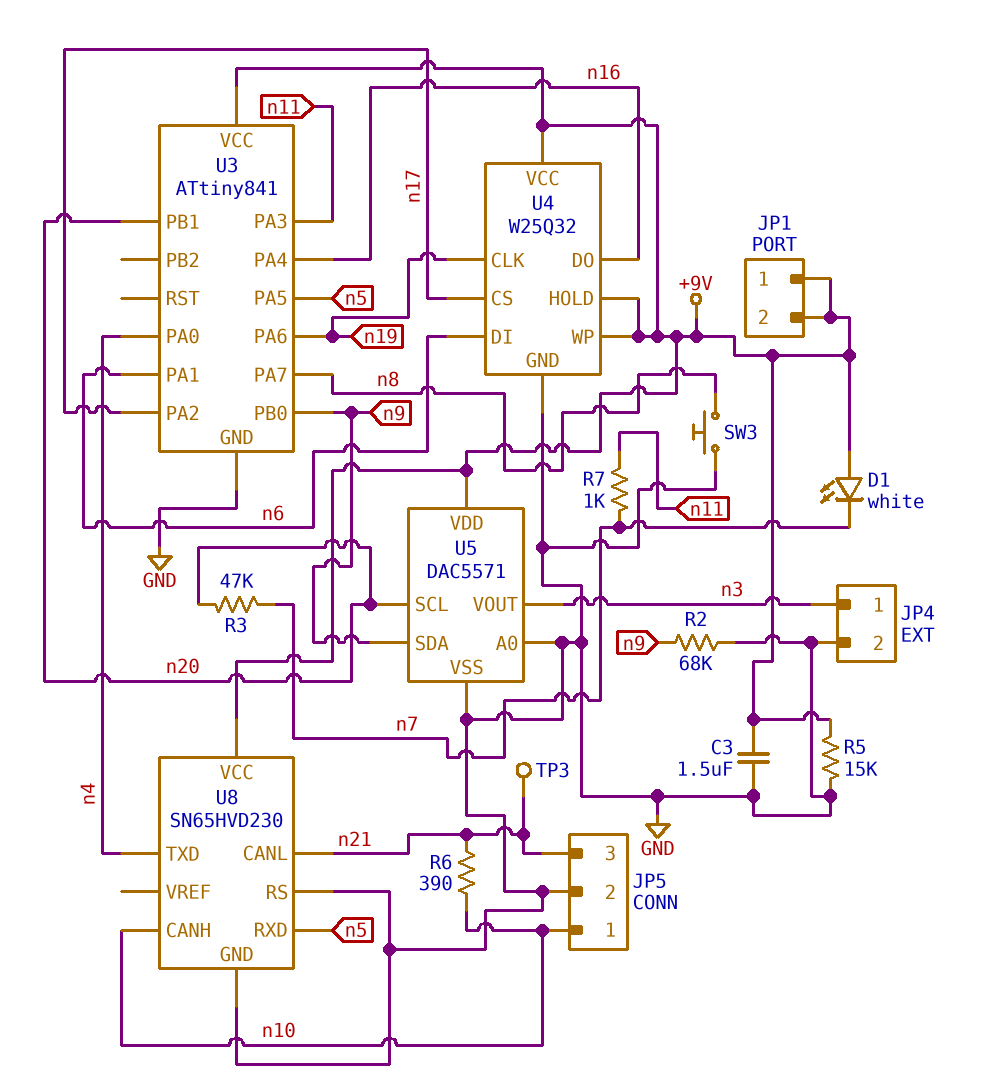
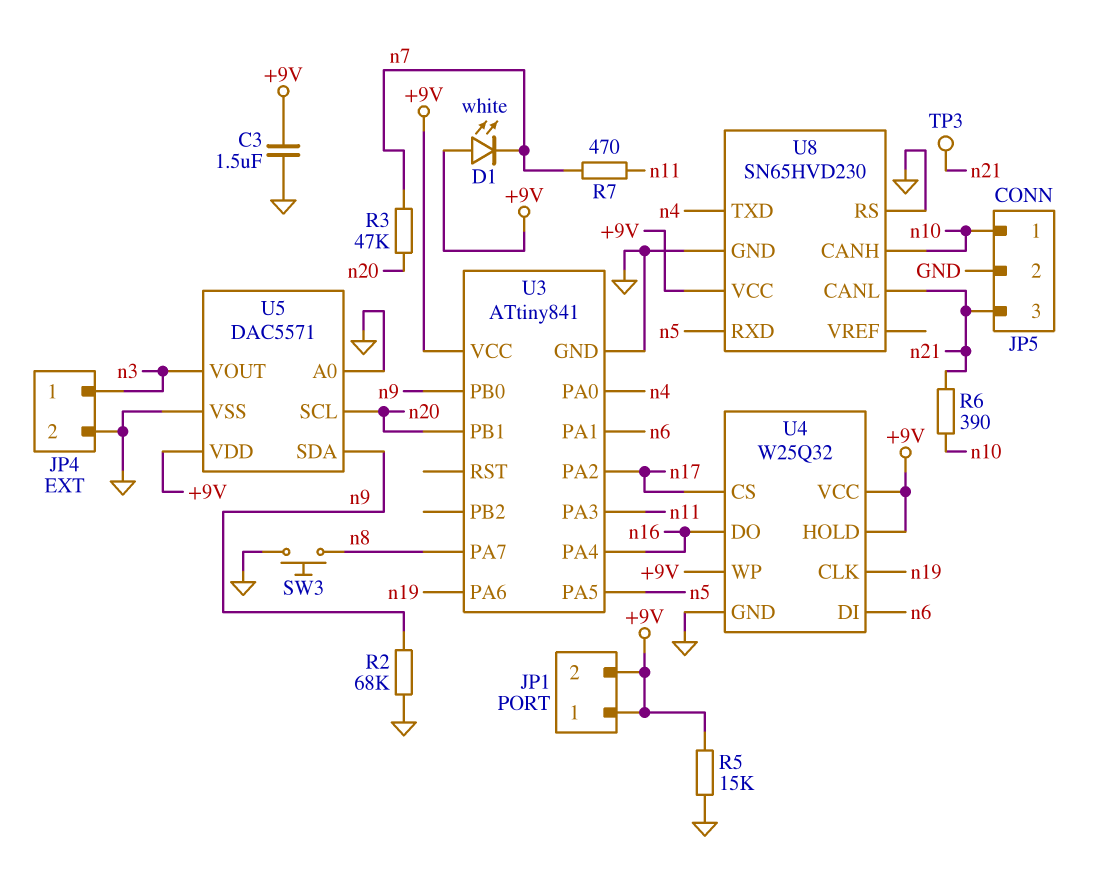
R7: 1k (n7, n11) -> 470 (n7, n11)

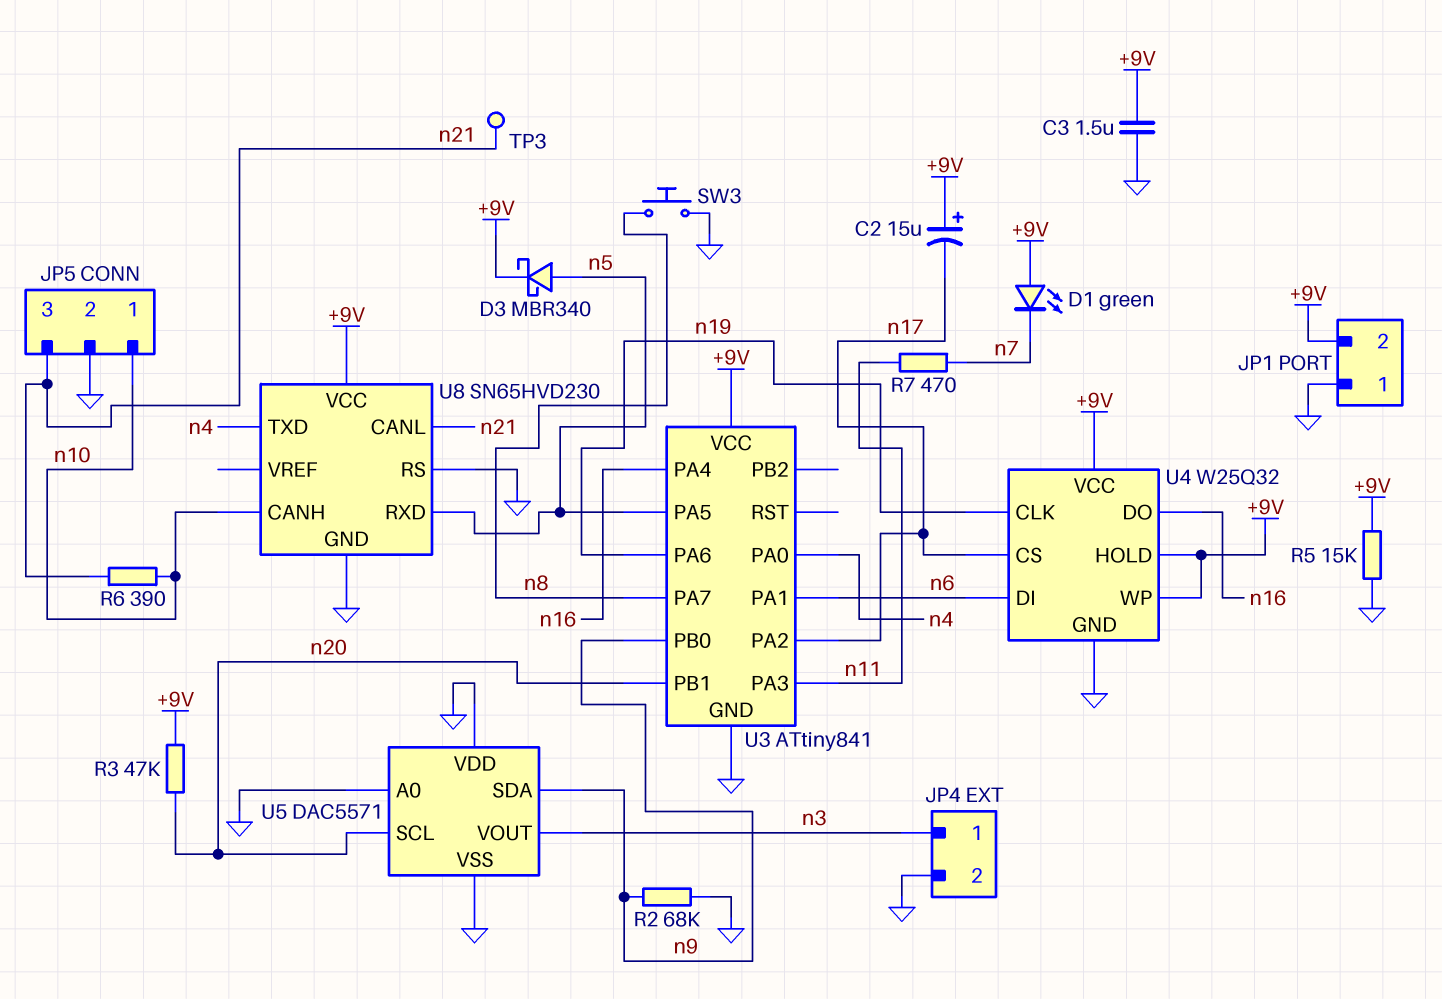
C2: none -> 15uF (plus +9V, minus n17)
D1: LED white (A +9V, K n7) -> LED green (A +9V, K n7)
D3: none -> schottky MBR340 (A n5, K +9V)
JP1 pin 1: +9V -> GND
R3: 47k (n7, n20) -> 47k (+9V, n20)
U5 pin VDD: +9V -> GND

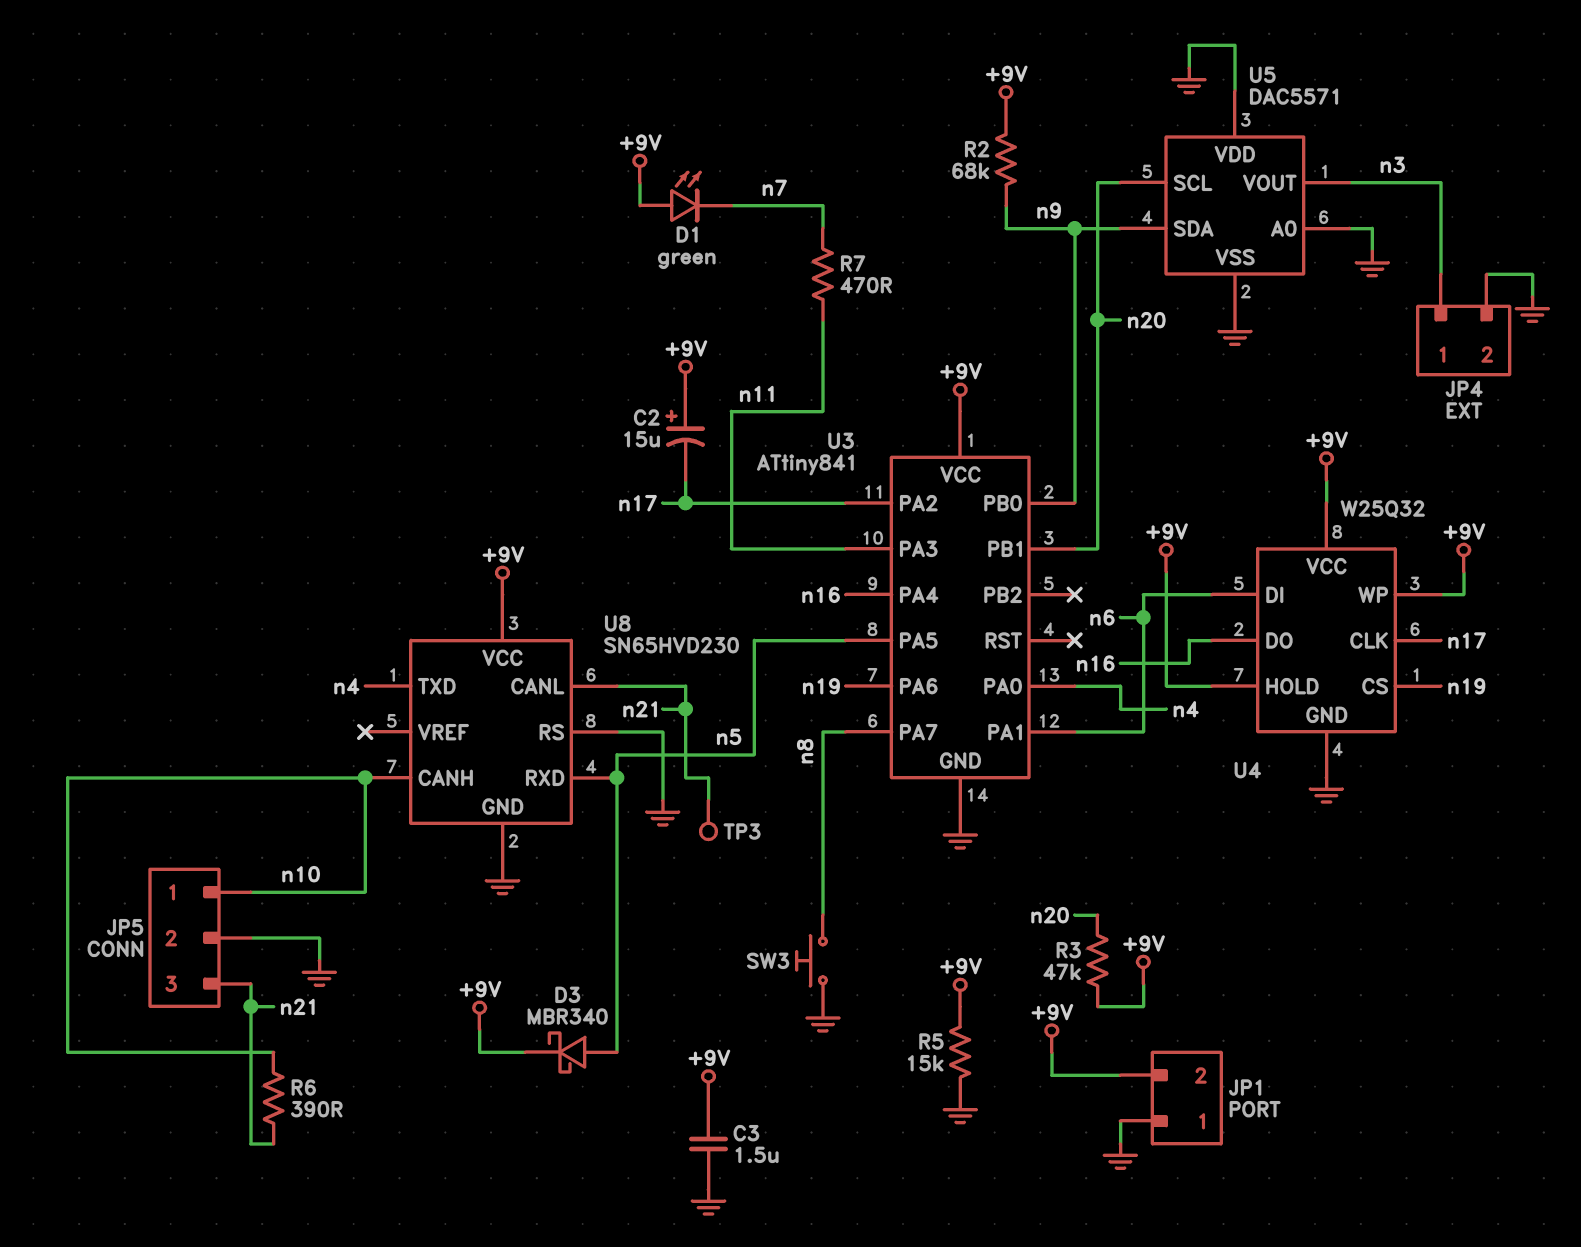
R2: 68k (GND, n9) -> 68k (+9V, n9)
U4 pin CLK: n19 -> n17
U4 pin CS: n17 -> n19

